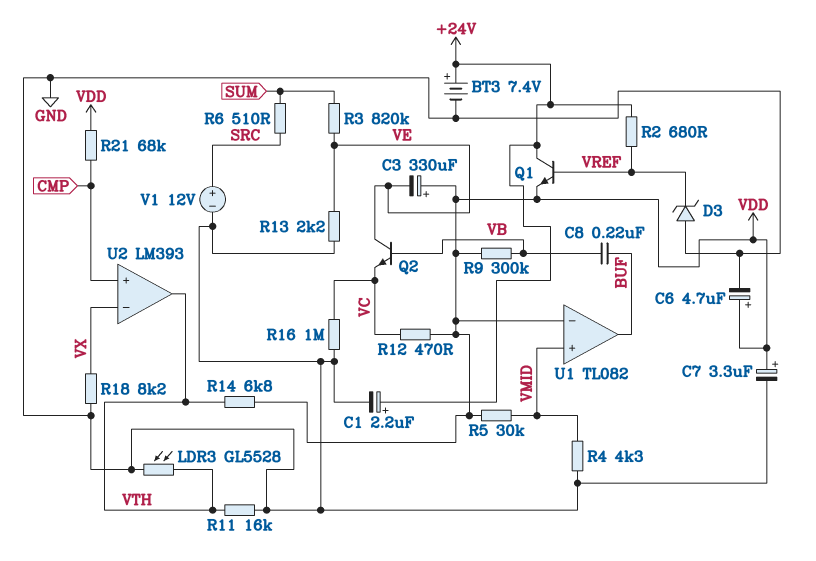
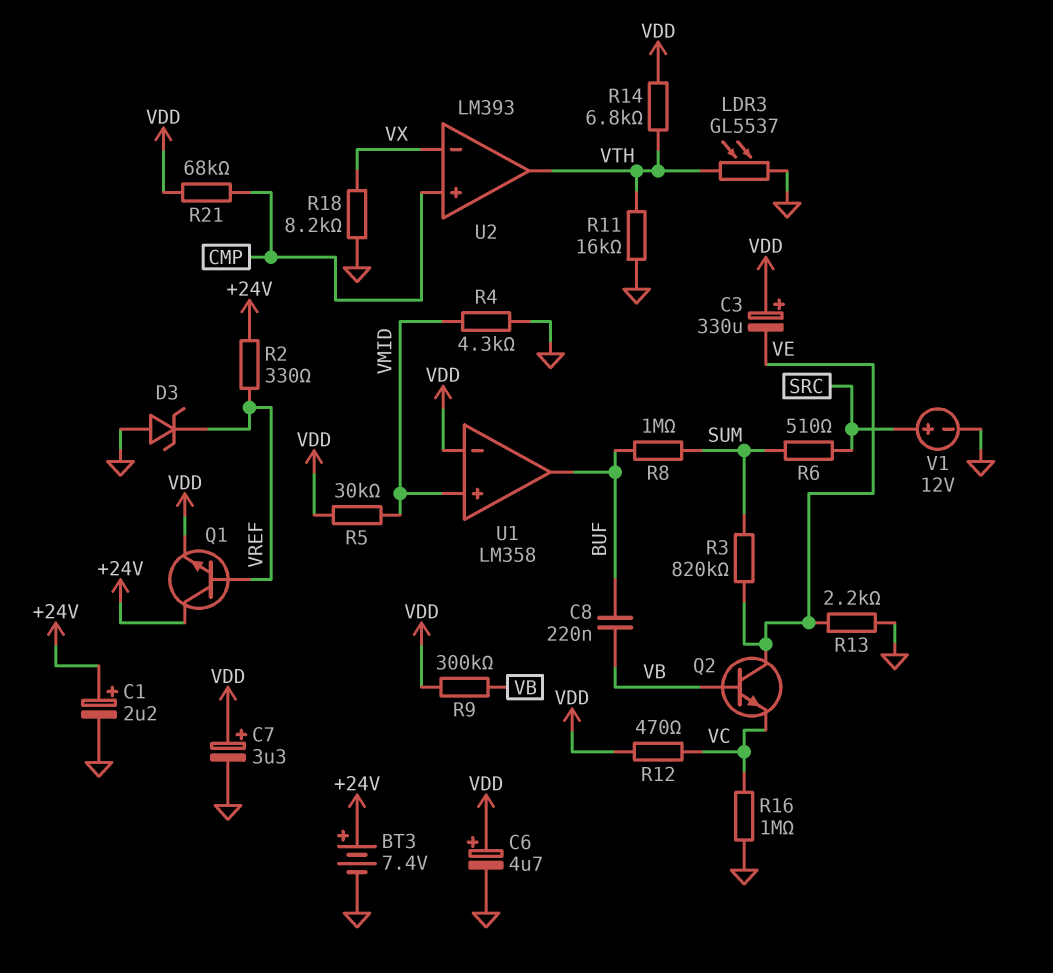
LDR3: GL5528 (GND, VTH) -> GL5537 (GND, VTH)
R2: 680 (+24V, VREF) -> 330 (+24V, VREF)
R8: none -> 1M (BUF, SUM)
U1: TL082 -> LM358

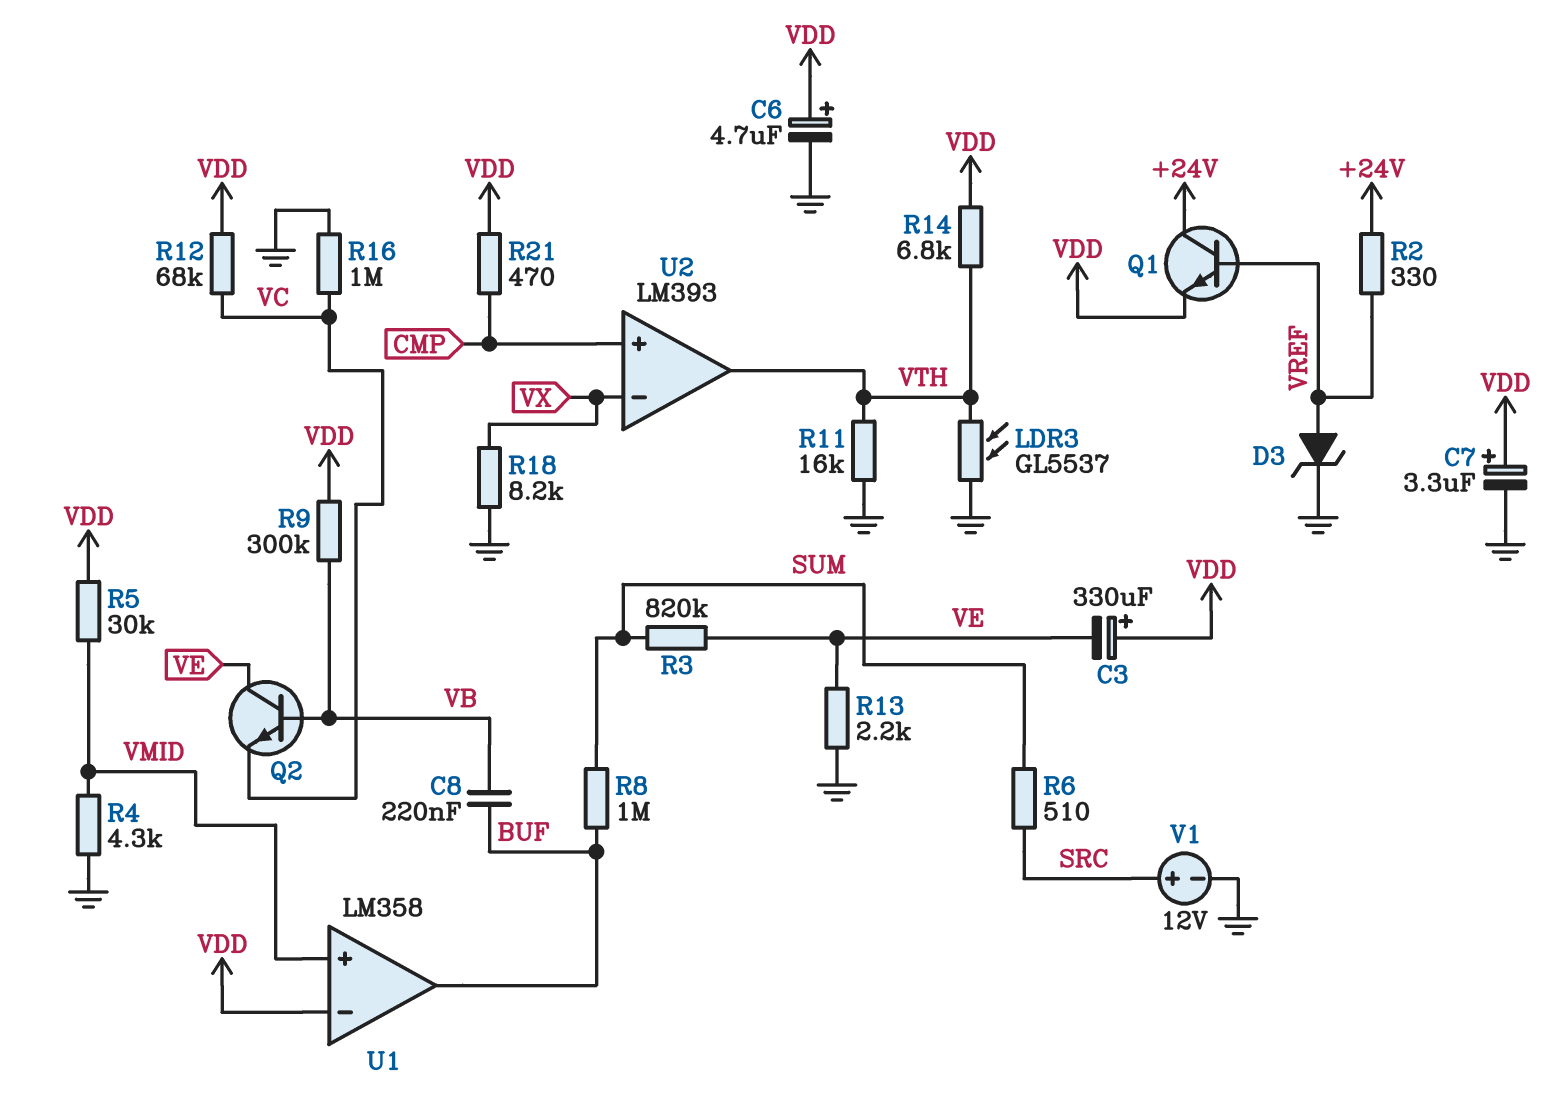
BT3: 7.4V (plus +24V, minus GND) -> none
C1: 2.2uF (plus +24V, minus GND) -> none
D3: zener (A GND, K VREF) -> zener (A VREF, K GND)
R12: 470 (VC, VDD) -> 68k (VC, VDD)
R21: 68k (CMP, VDD) -> 470 (CMP, VDD)

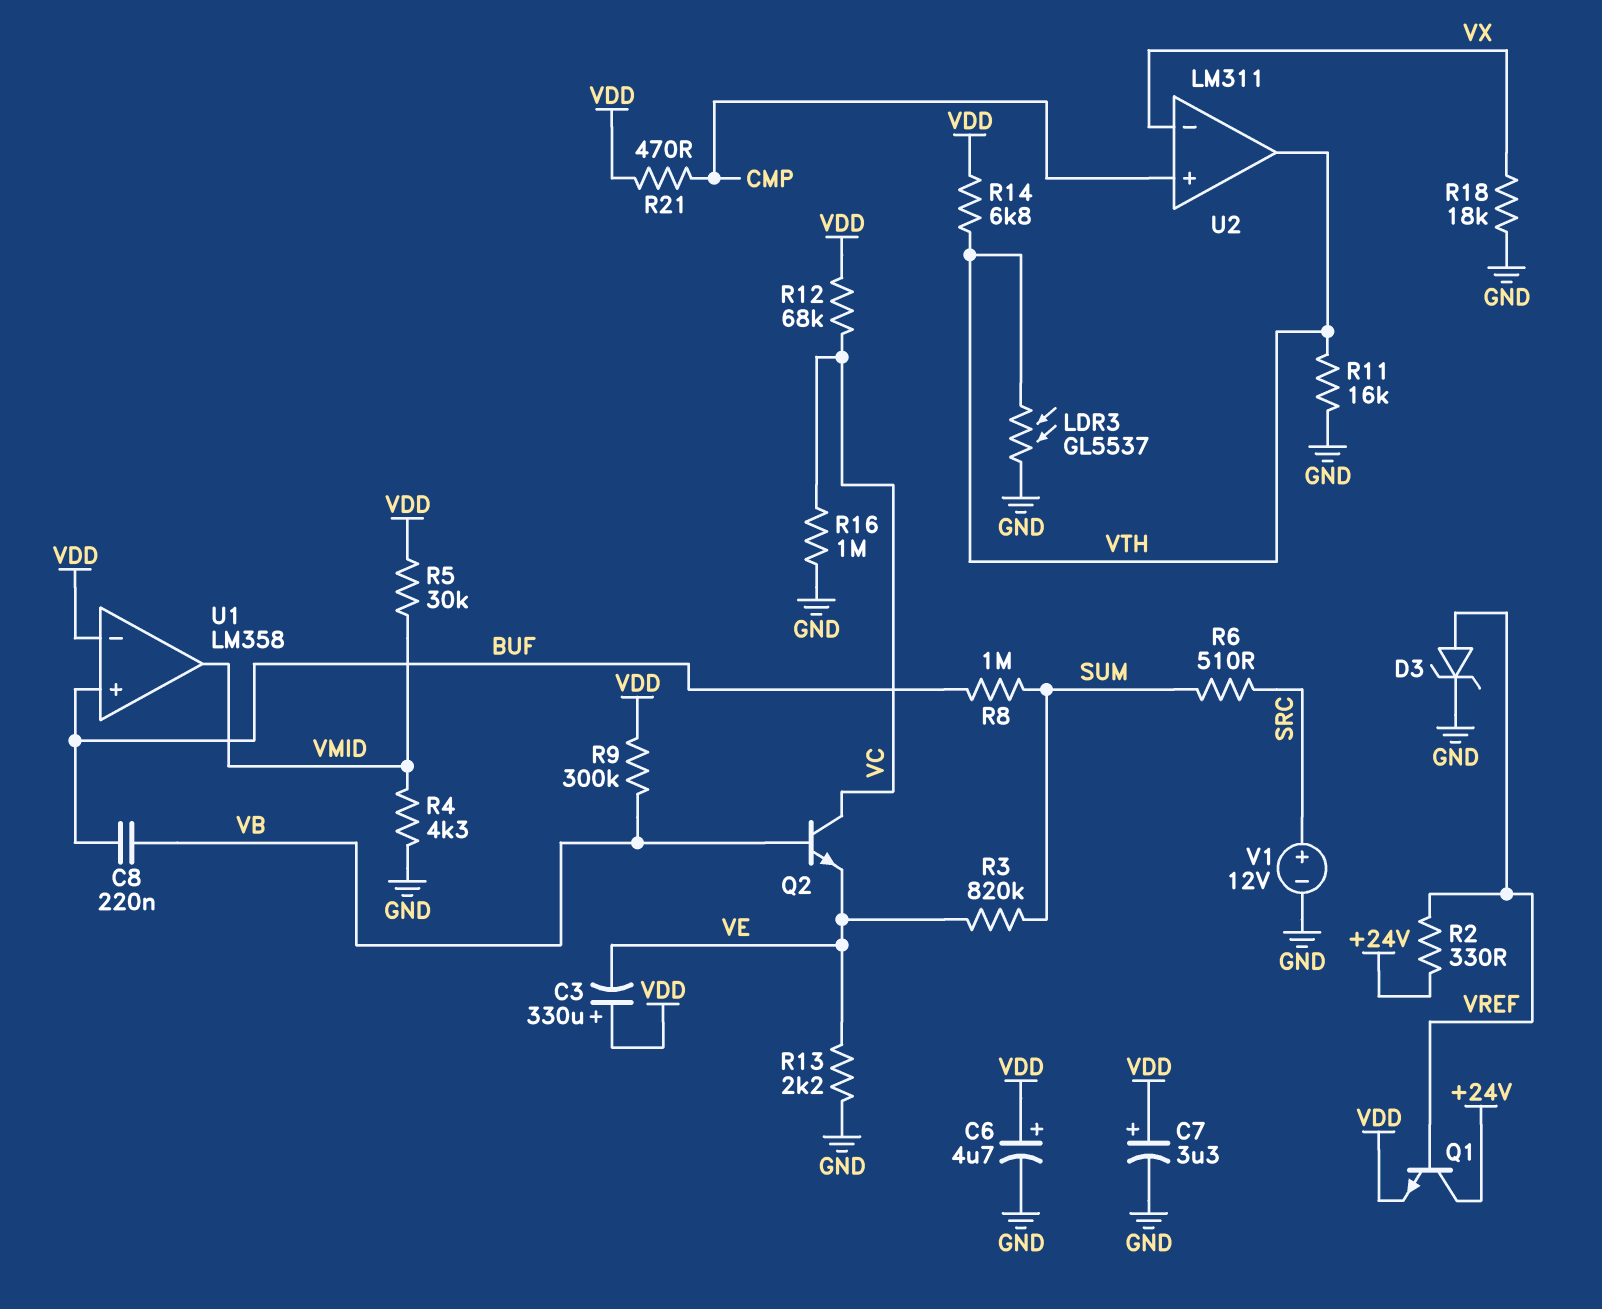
Q2: NPN (B VB, C VE, E VC) -> NPN (B VB, C VC, E VE)
R18: 8.2k (GND, VX) -> 18k (GND, VX)
U1 pin in+: VMID -> BUF
U1 pin out: BUF -> VMID
U2: LM393 -> LM311

